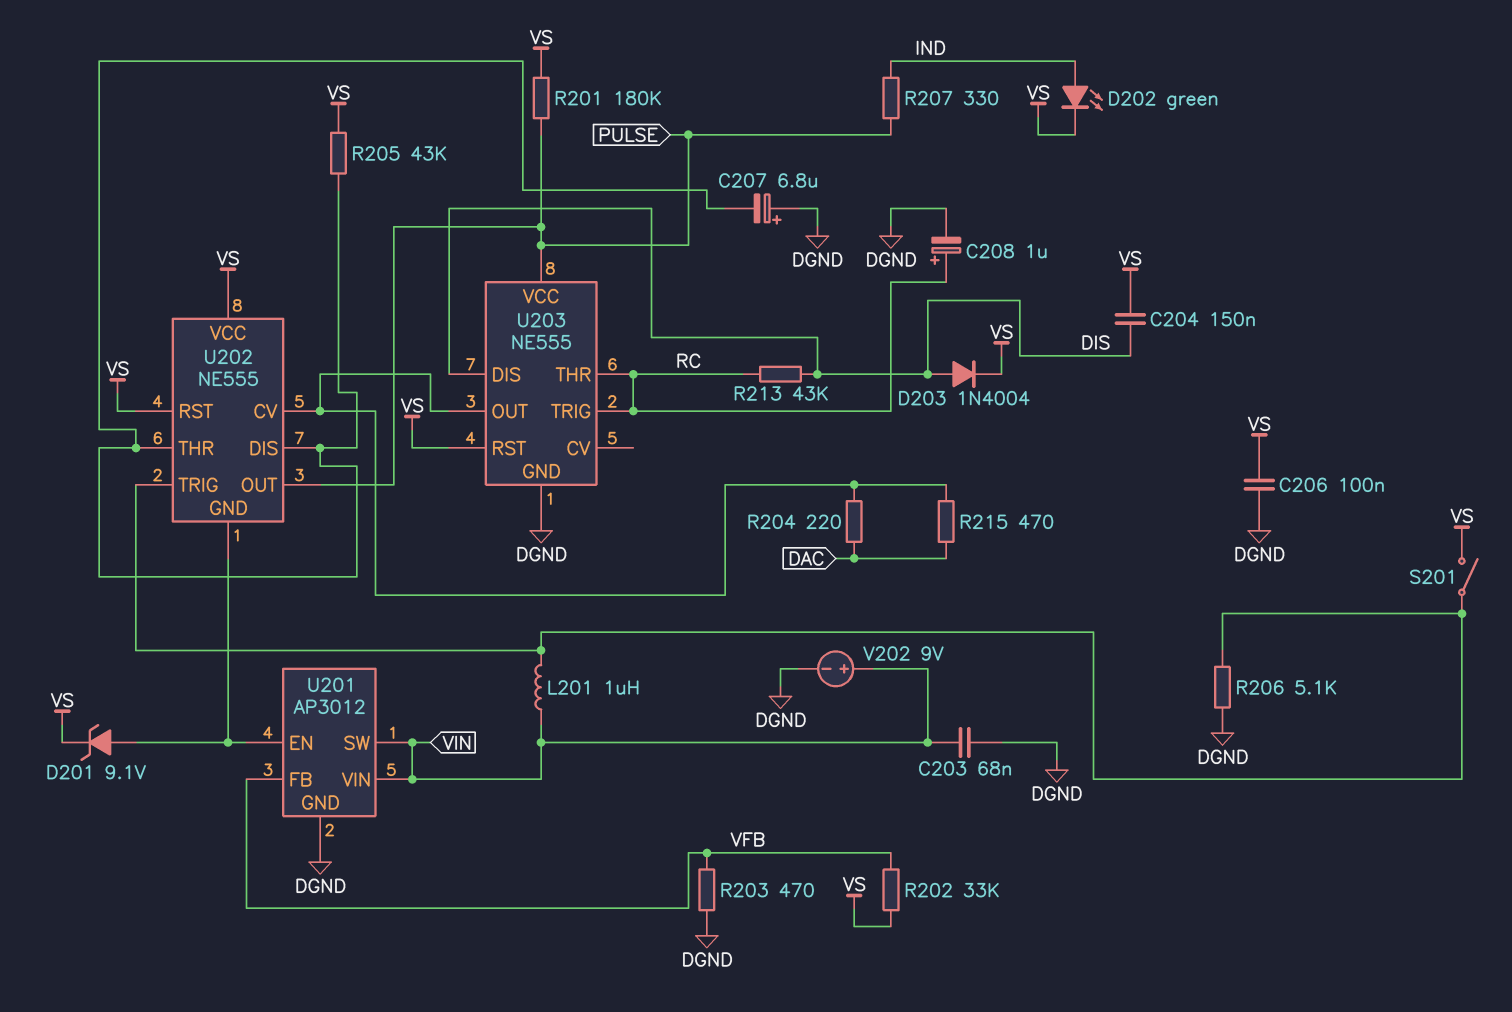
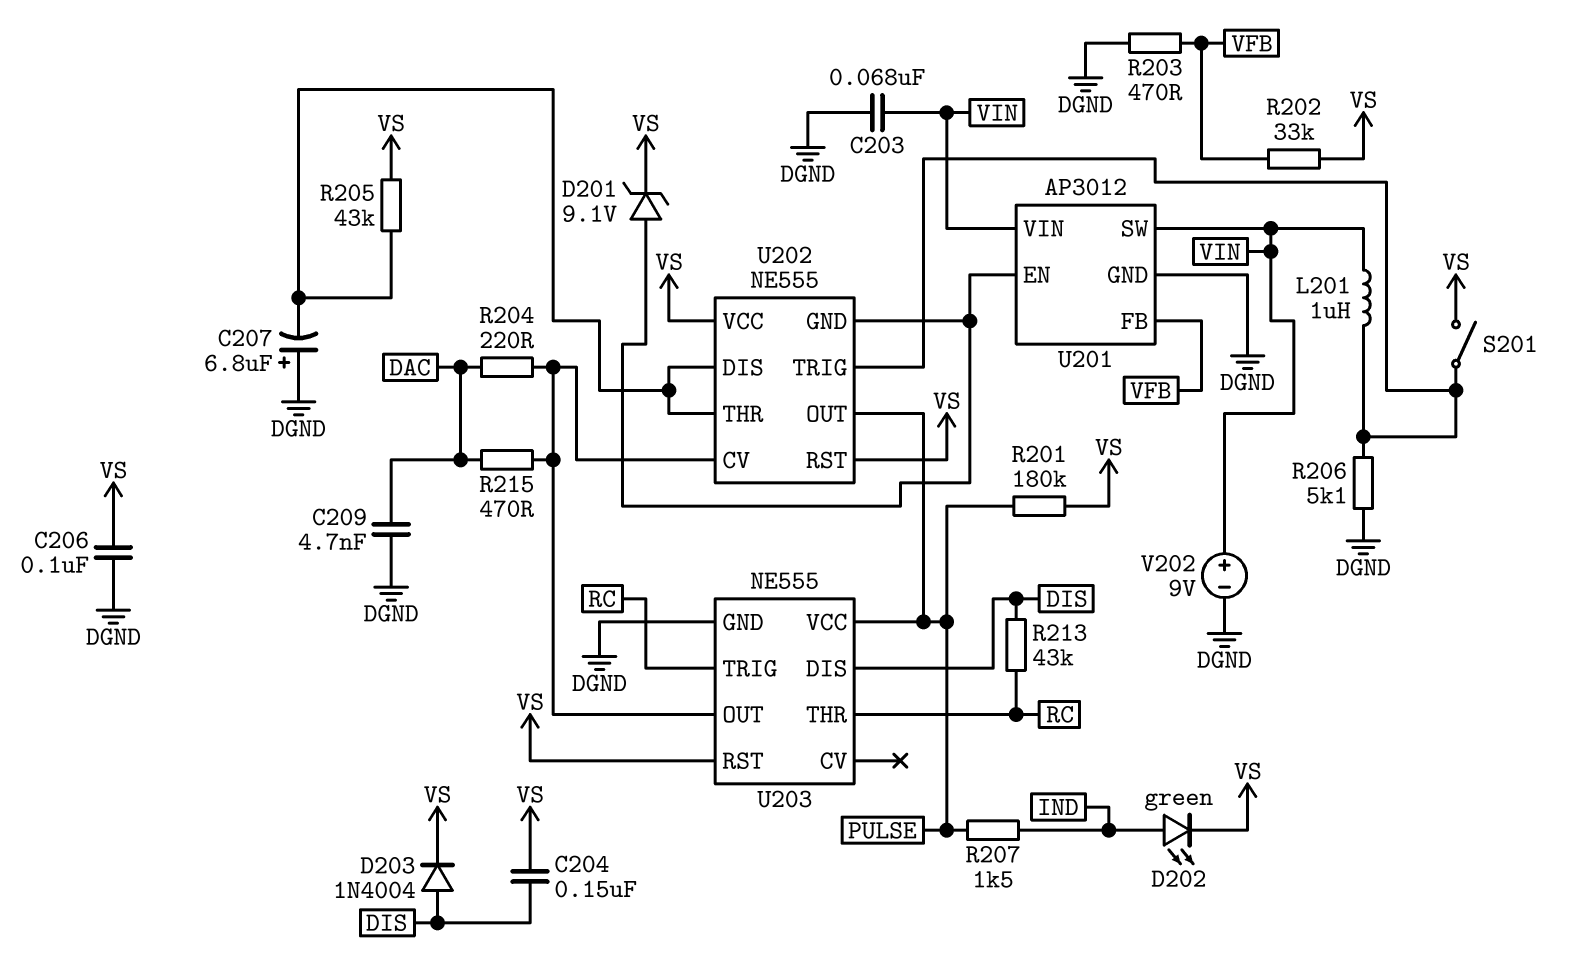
C208: 1uF (plus RC, minus DGND) -> none
C209: none -> 4.7nF (DAC, DGND)
R207: 330 (IND, PULSE) -> 1.5k (IND, PULSE)

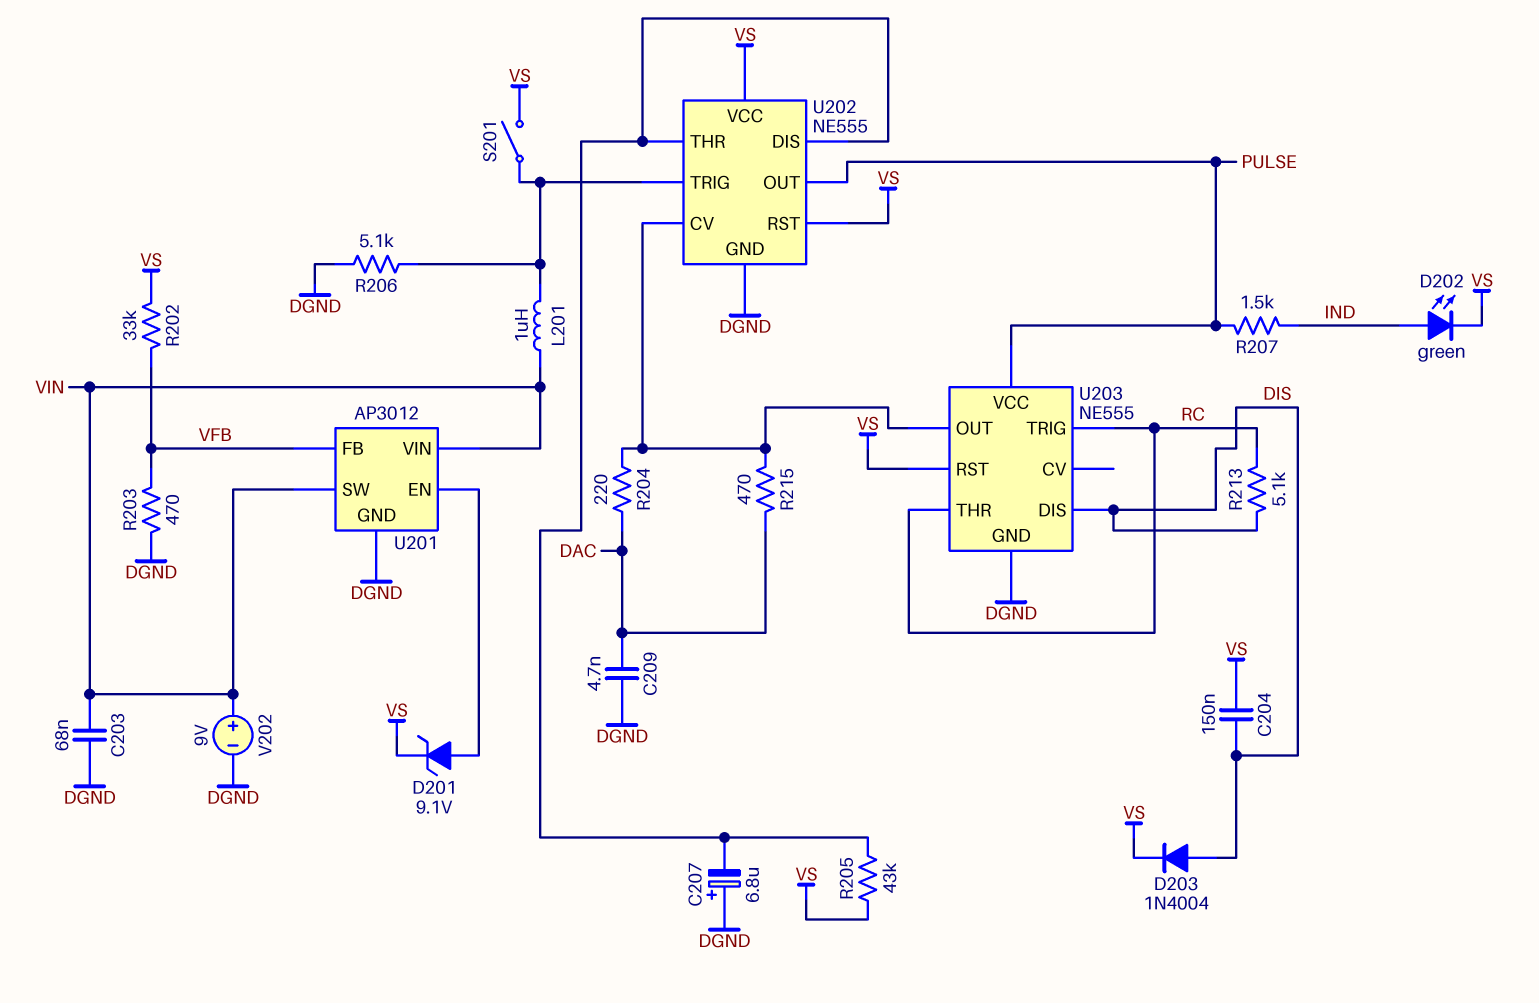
C206: 100nF (DGND, VS) -> none
R201: 180k (PULSE, VS) -> none
R213: 43k (DIS, RC) -> 5.1k (DIS, RC)
U202 pin GND: U201/EN -> DGND

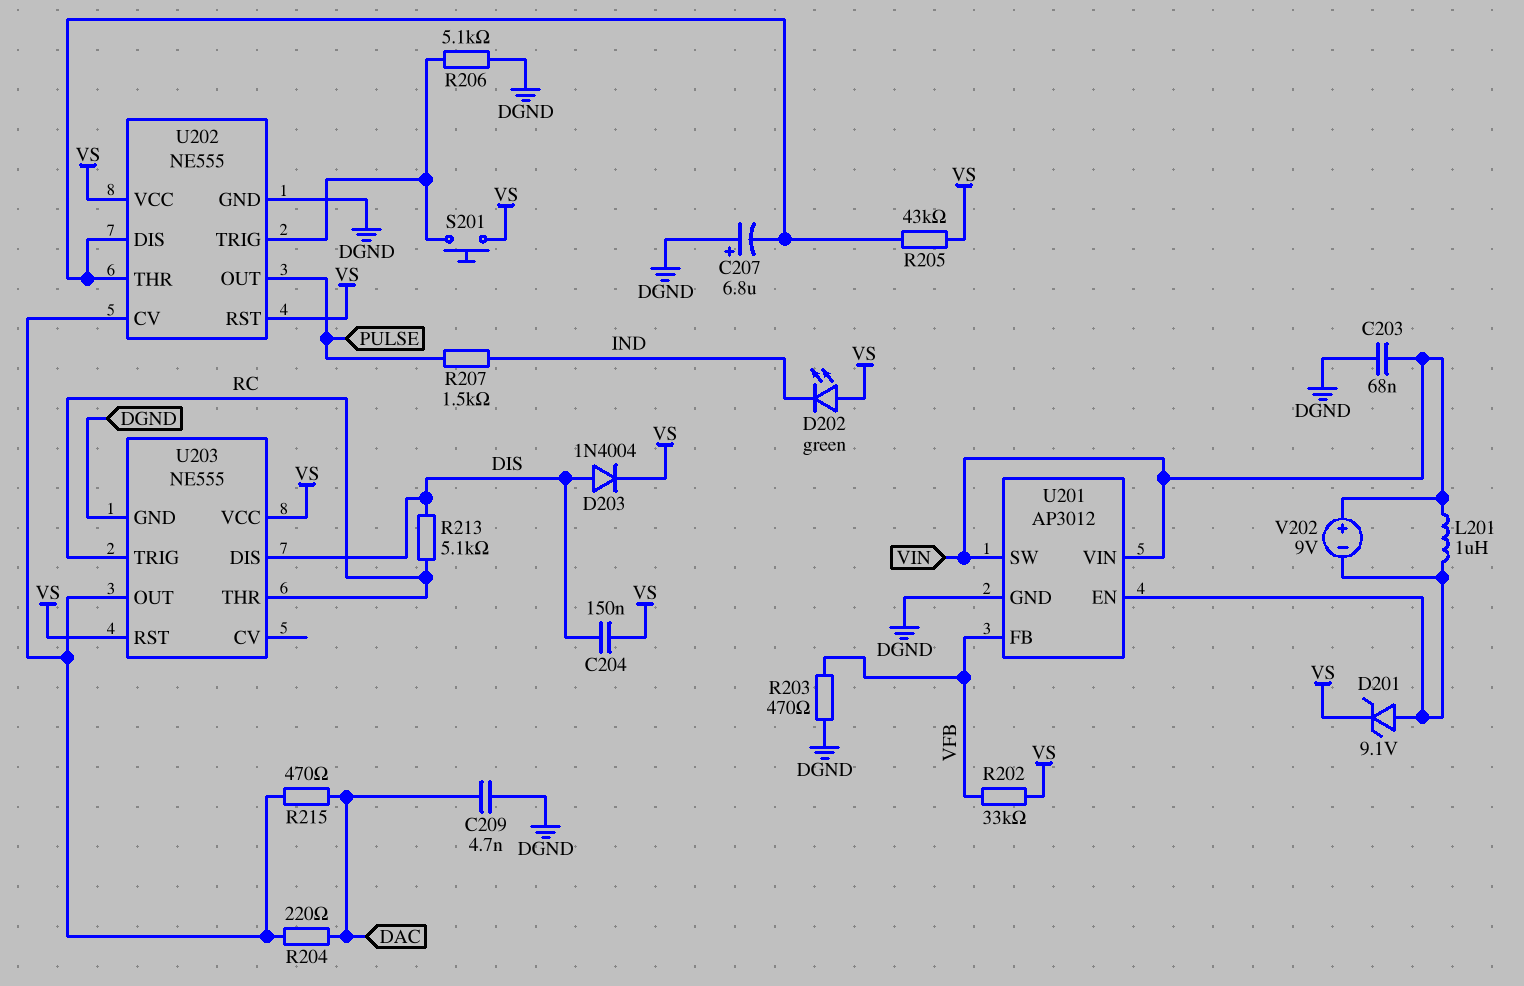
D202: LED green (A IND, K VS) -> LED green (A VS, K IND)
L201: 1uH (U202/TRIG, VIN) -> 1uH (U201/EN, VIN)
S201: switch (U202/TRIG, VS) -> button (U202/TRIG, VS)
U203 pin VCC: PULSE -> VS
V202: 9V (plus VIN, minus DGND) -> 9V (plus VIN, minus U201/EN)

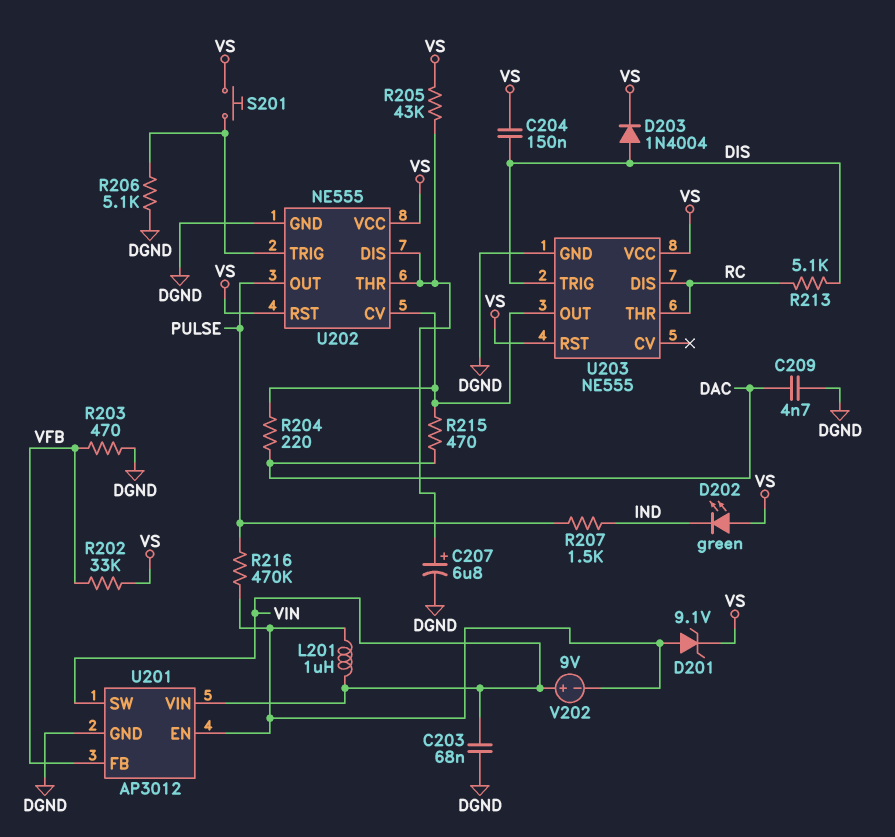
C207: 6.8uF (plus DGND, minus U202/DIS) -> 6.8uF (plus U202/DIS, minus DGND)
R216: none -> 470k (PULSE, U201/EN)
U203 pin DIS: DIS -> RC
U203 pin TRIG: RC -> DIS

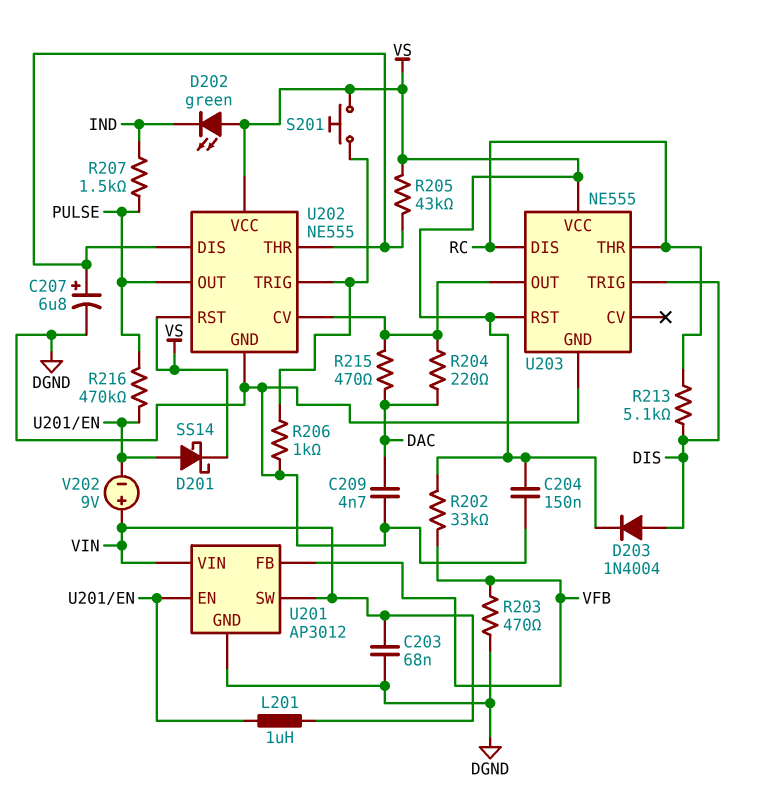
C204: 150nF (DIS, VS) -> 150nF (DGND, VS)
D201: zener 9.1V (A U201/EN, K VS) -> schottky SS14 (A U201/EN, K VS)
R206: 5.1k (DGND, U202/TRIG) -> 1k (DGND, U202/TRIG)

